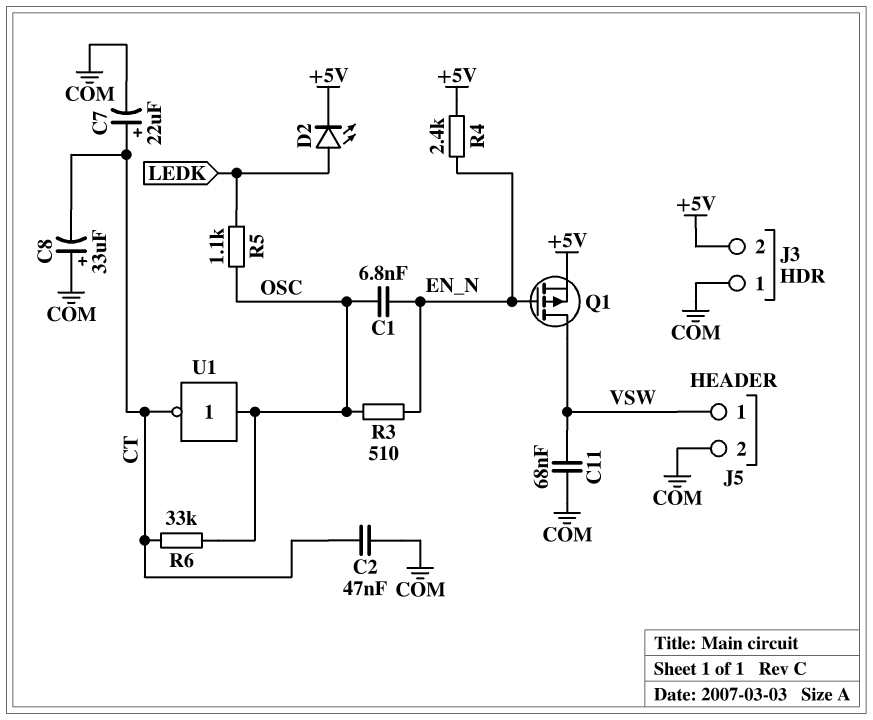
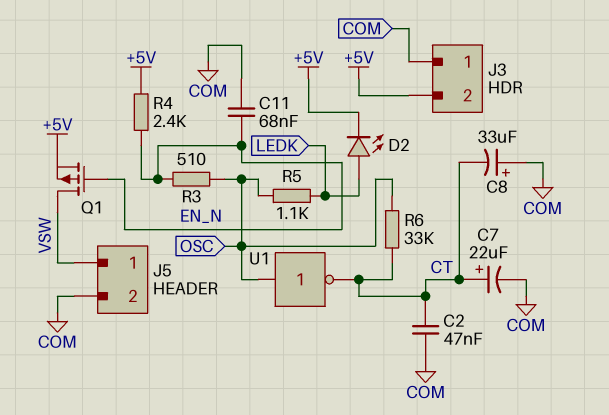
C1: 6.8nF (EN_N, OSC) -> none
C11: 68nF (COM, VSW) -> 68nF (COM, EN_N)

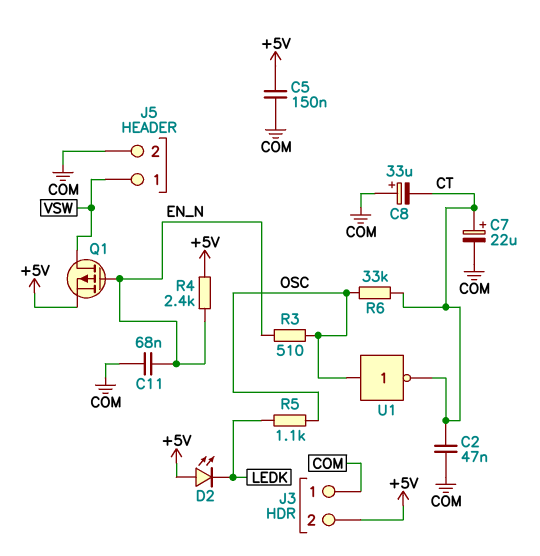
C5: none -> 150nF (+5V, COM)
D2: LED (A LEDK, K +5V) -> LED (A +5V, K LEDK)

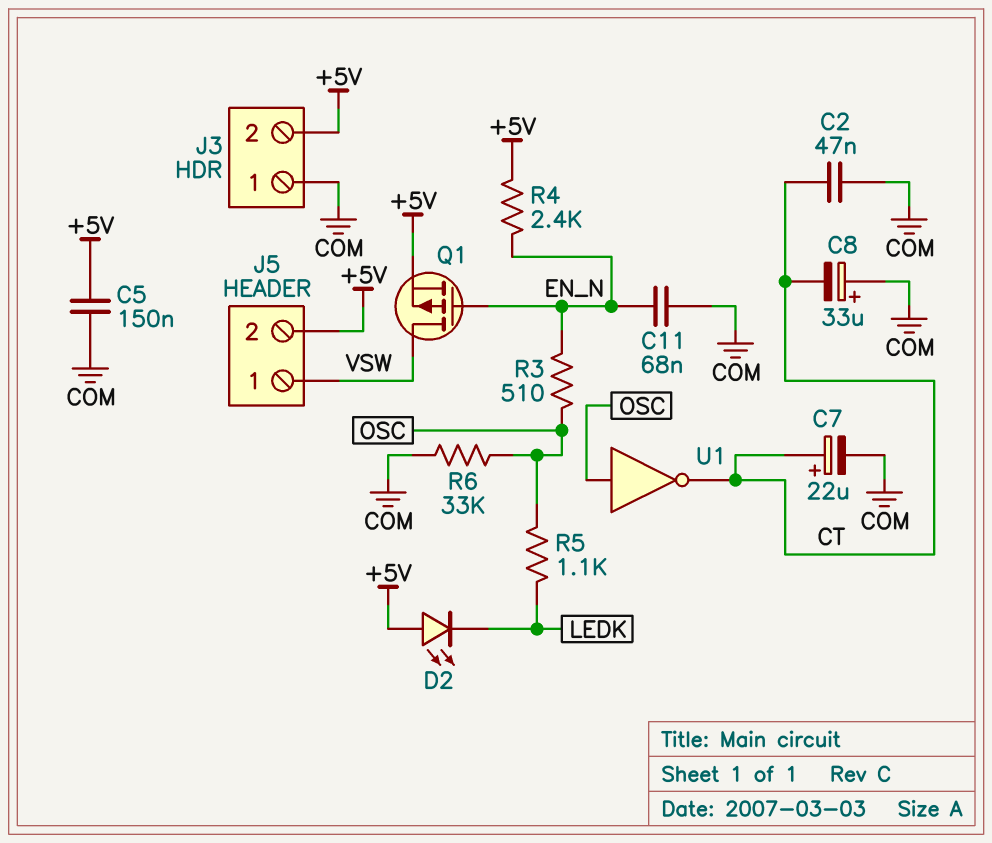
J5 pin 2: COM -> +5V
R6: 33k (CT, OSC) -> 33k (COM, OSC)

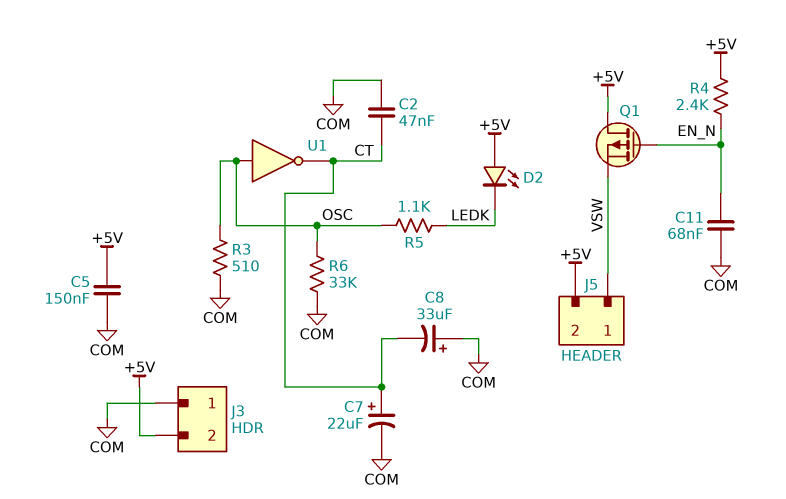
Q1: PMOS (G EN_N, D VSW, S +5V) -> PMOS (G EN_N, D +5V, S VSW)
R3: 510 (EN_N, OSC) -> 510 (COM, OSC)

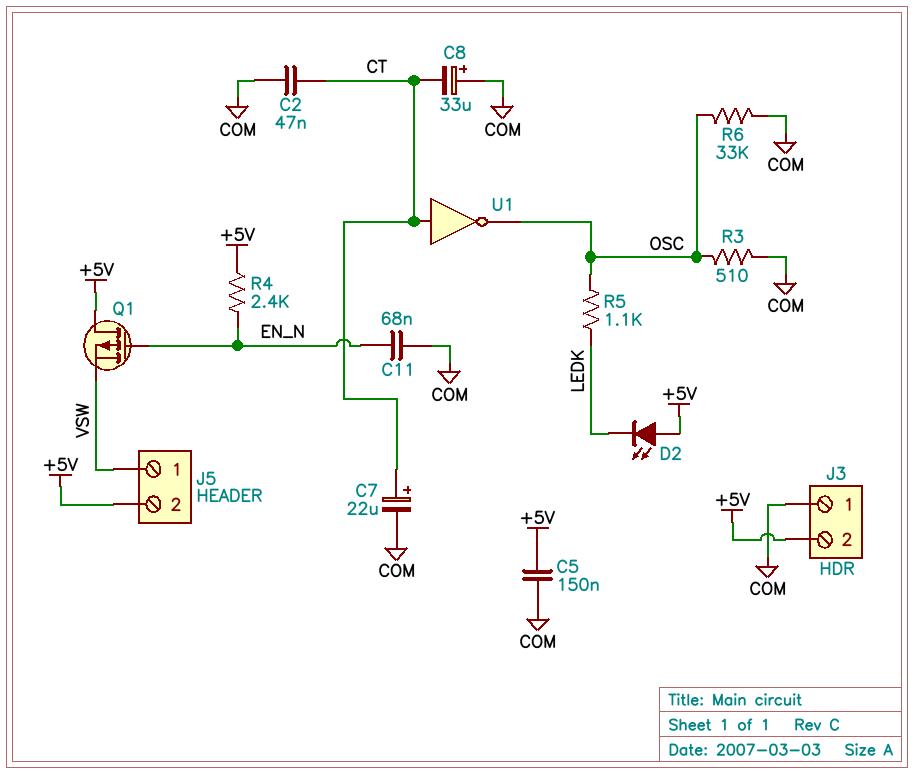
U1: NOT (in OSC, out CT) -> NOT (in CT, out OSC)

